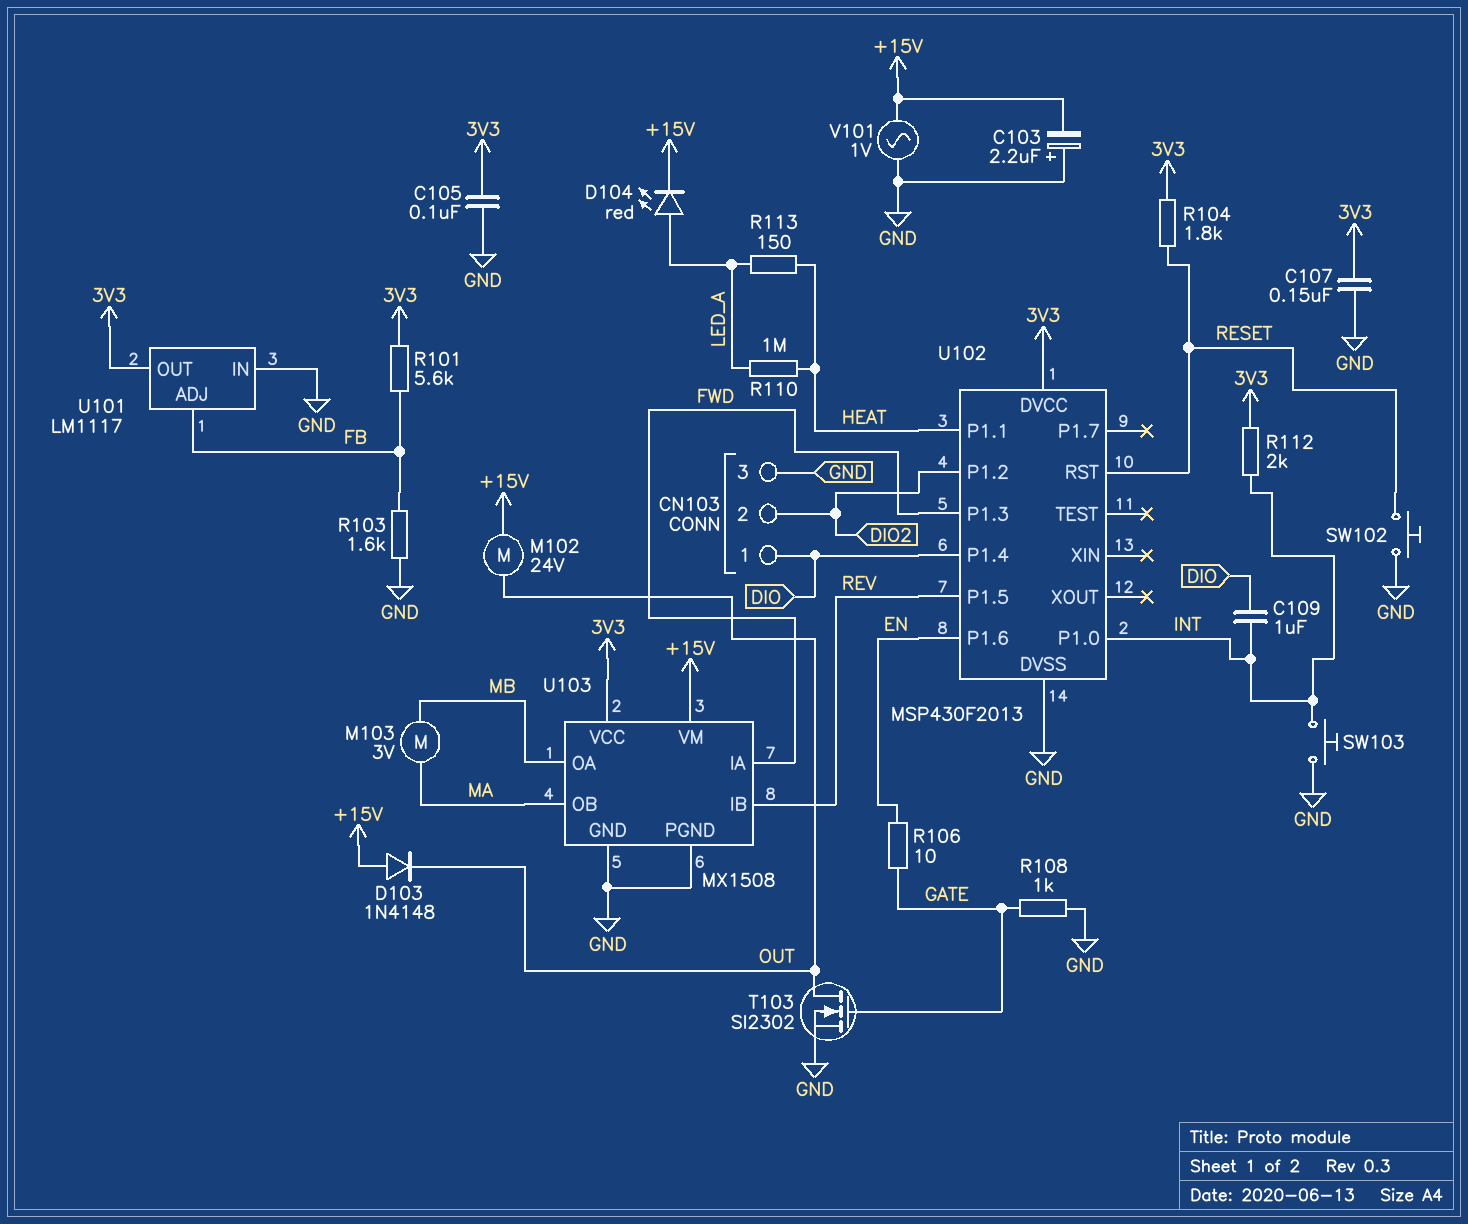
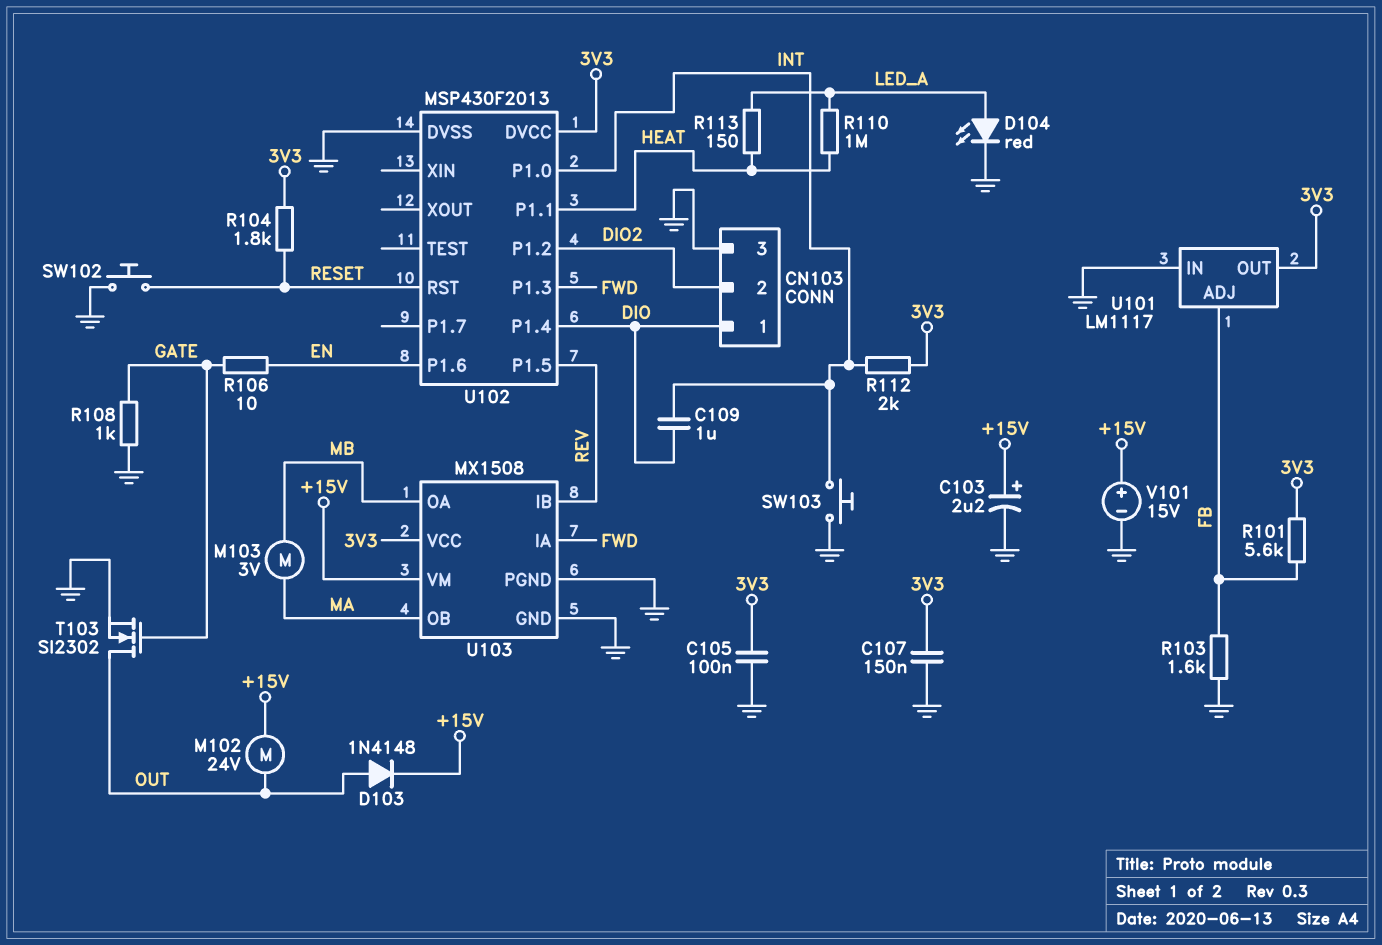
C103: 2.2uF (plus GND, minus +15V) -> 2.2uF (plus +15V, minus GND)
D103: diode 1N4148 (A +15V, K OUT) -> diode 1N4148 (A OUT, K +15V)
D104: LED red (A LED_A, K +15V) -> LED red (A LED_A, K GND)
V101: AC 1V (+15V, GND) -> 15V (plus +15V, minus GND)

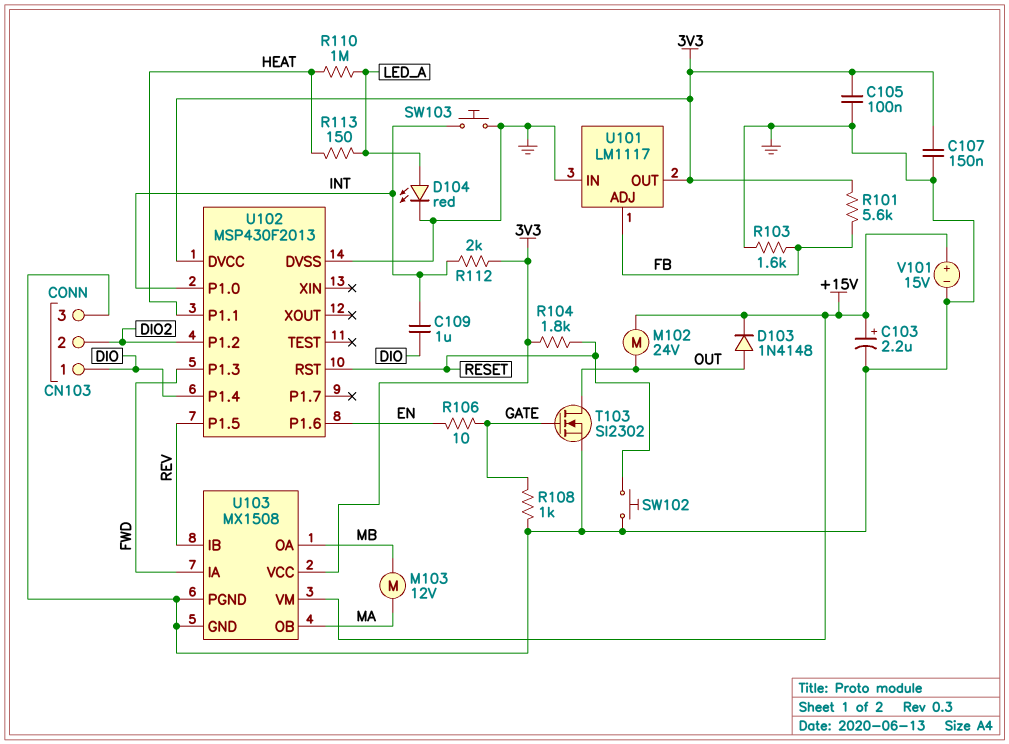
M103: motor 3V (MA, MB) -> motor 12V (MA, MB)

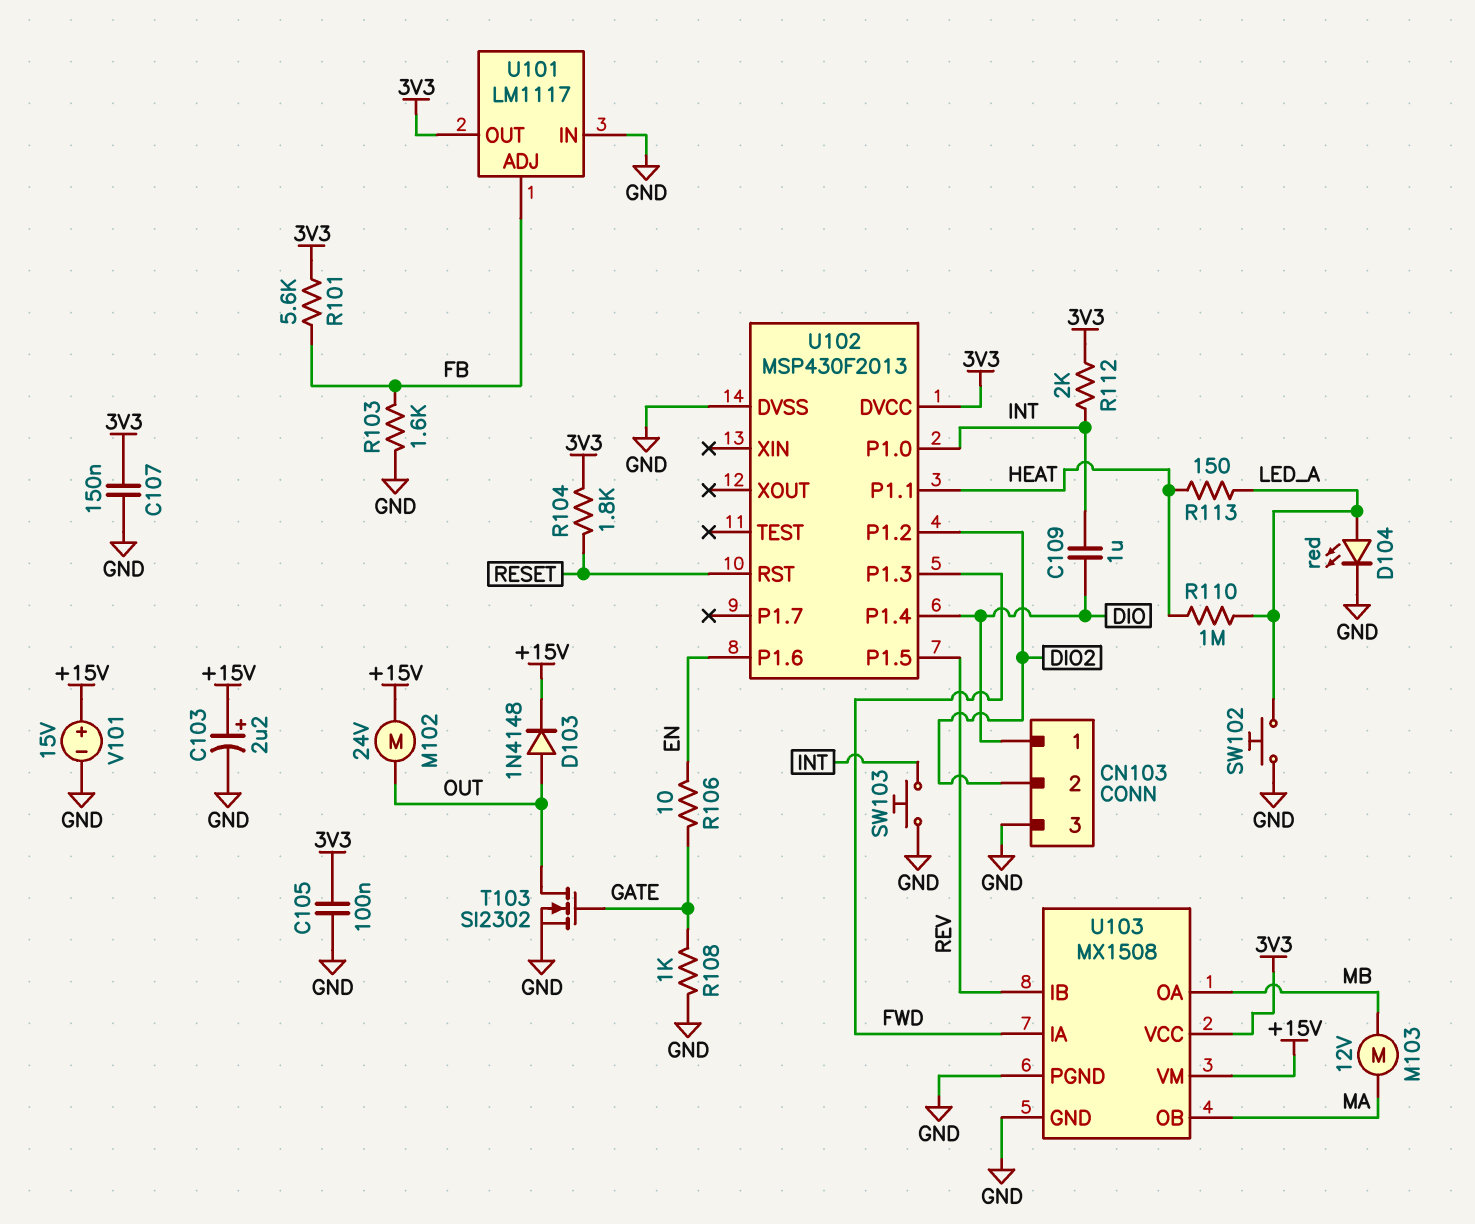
SW102: button (GND, RESET) -> button (GND, LED_A)

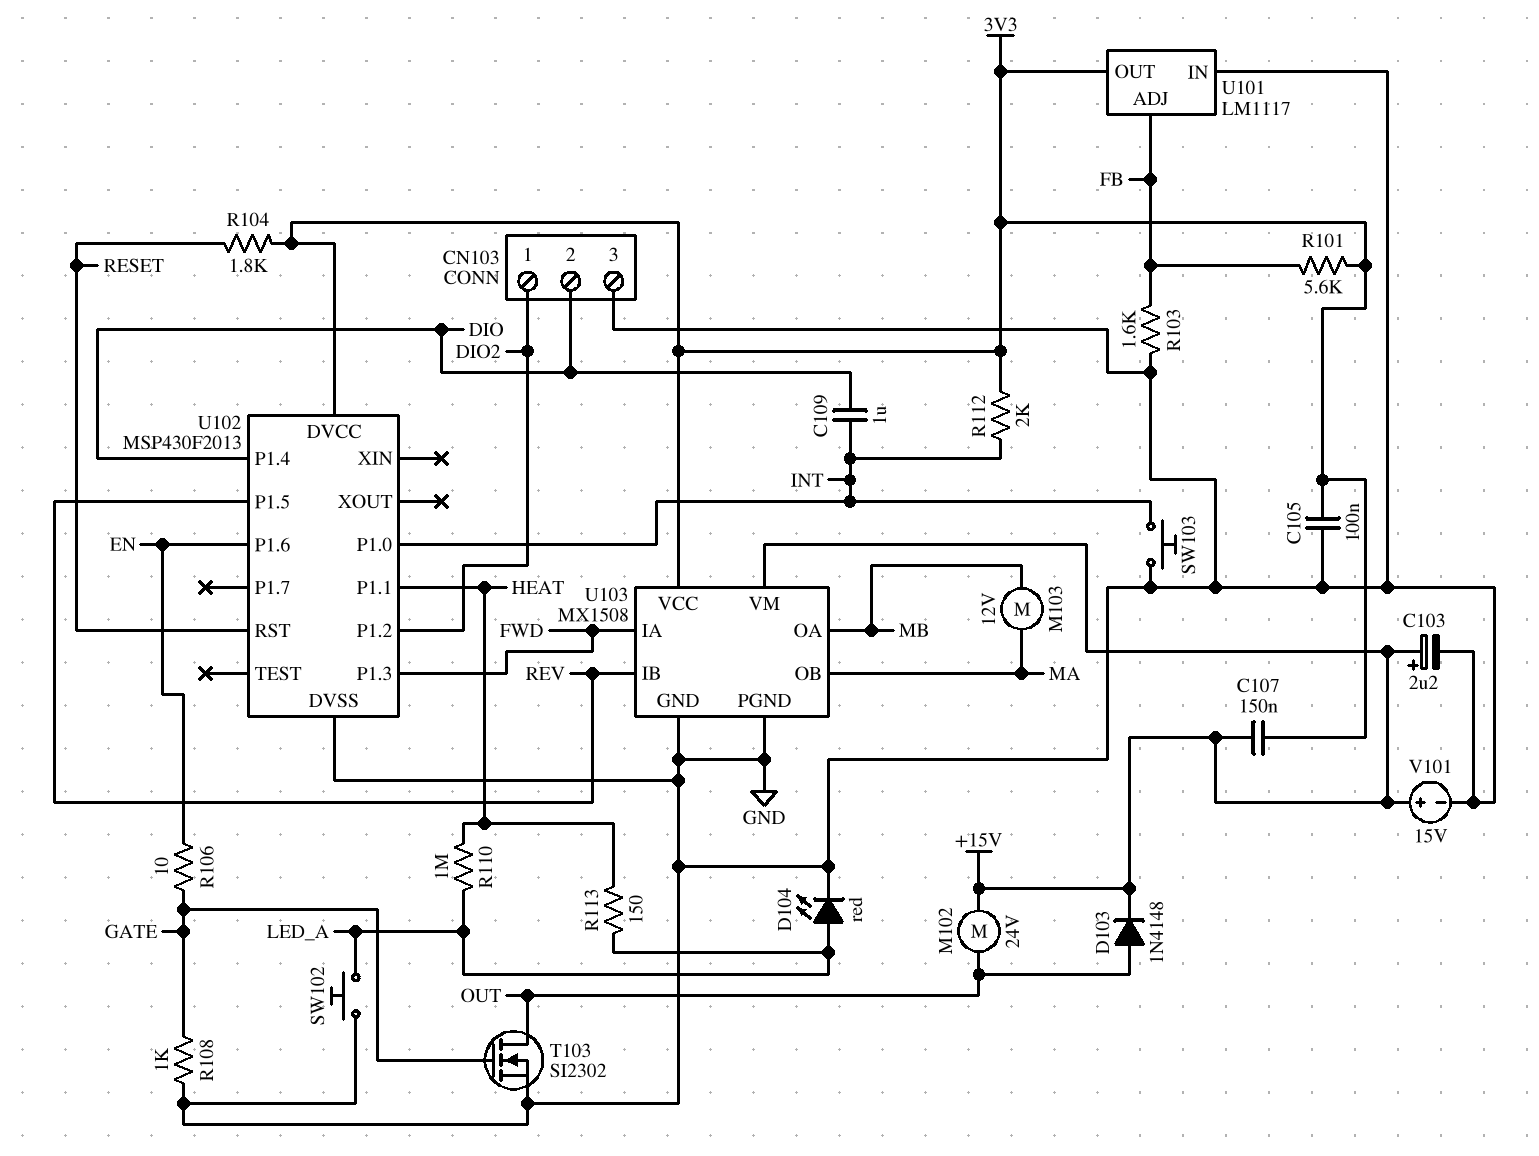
C107: 150nF (3V3, GND) -> 150nF (+15V, 3V3)
CN103 pin 1: DIO -> DIO2
CN103 pin 2: DIO2 -> DIO

